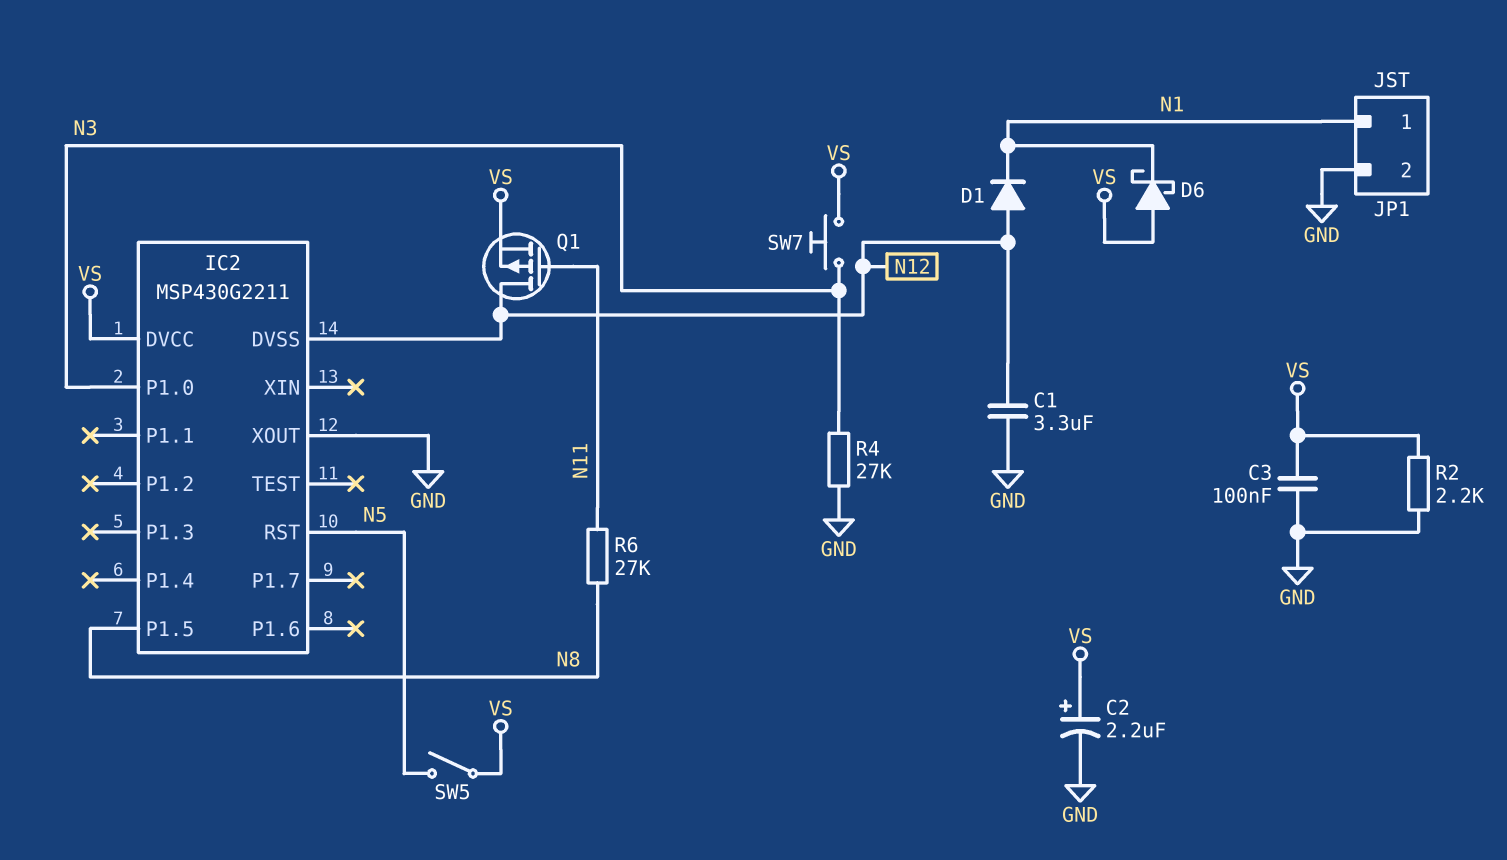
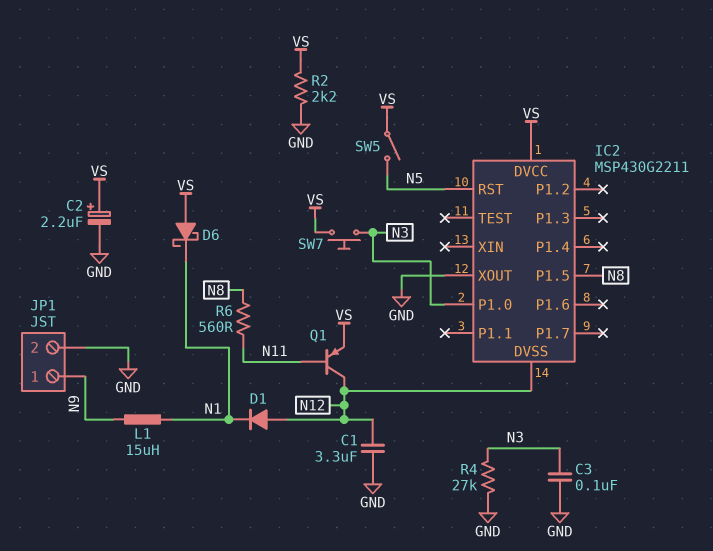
C3: 100nF (GND, VS) -> 100nF (GND, N3)
JP1 pin 1: N1 -> N9
L1: none -> 15uH (N1, N9)
Q1: PMOS (G N11, D N12, S VS) -> PNP (B N11, C N12, E VS)
R6: 27k (N8, N11) -> 560 (N8, N11)

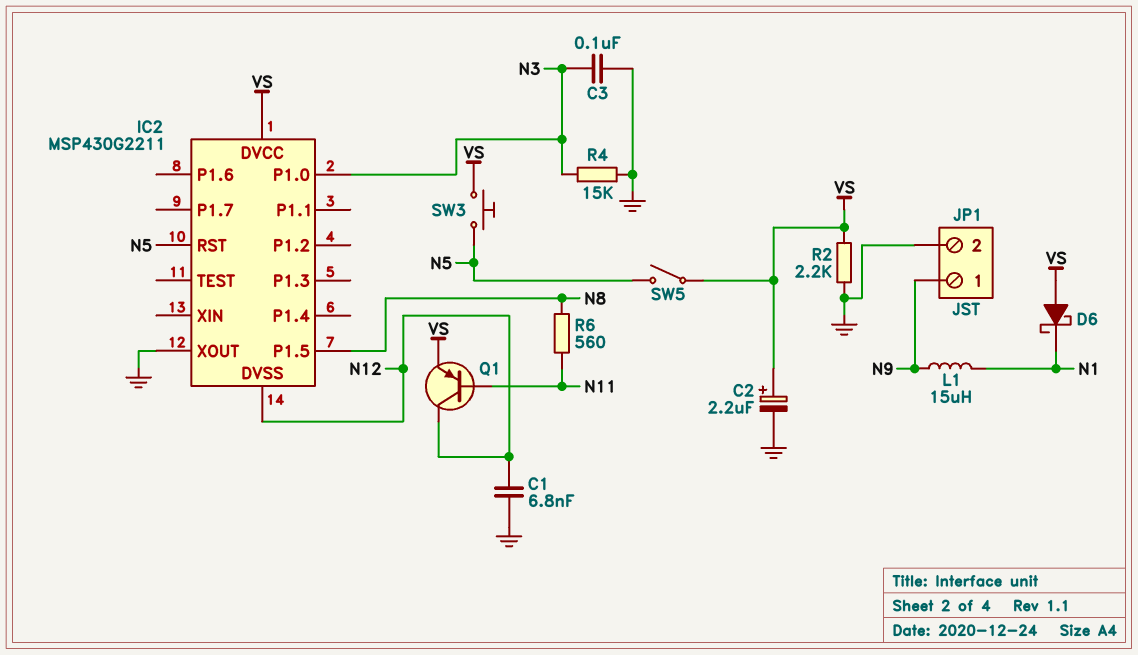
C1: 3.3uF (GND, N12) -> 6.8nF (GND, N12)
D1: diode (A N12, K N1) -> none
R4: 27k (GND, N3) -> 15k (GND, N3)
SW3: none -> button (N5, VS)
SW7: button (N3, VS) -> none

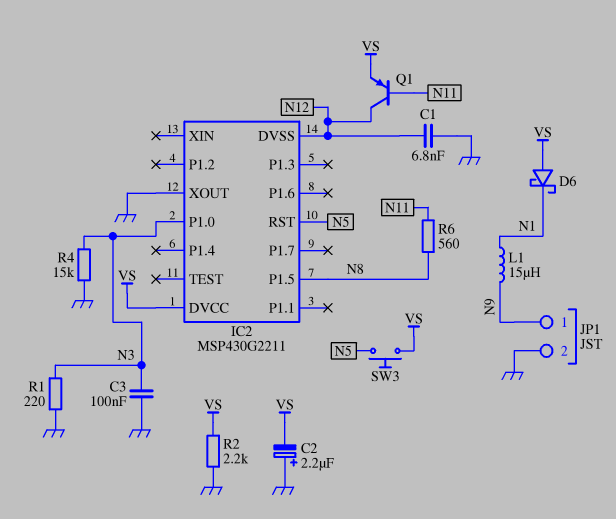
C2: 2.2uF (plus VS, minus GND) -> 2.2uF (plus GND, minus VS)
R1: none -> 220 (GND, N3)
SW5: switch (N5, VS) -> none

